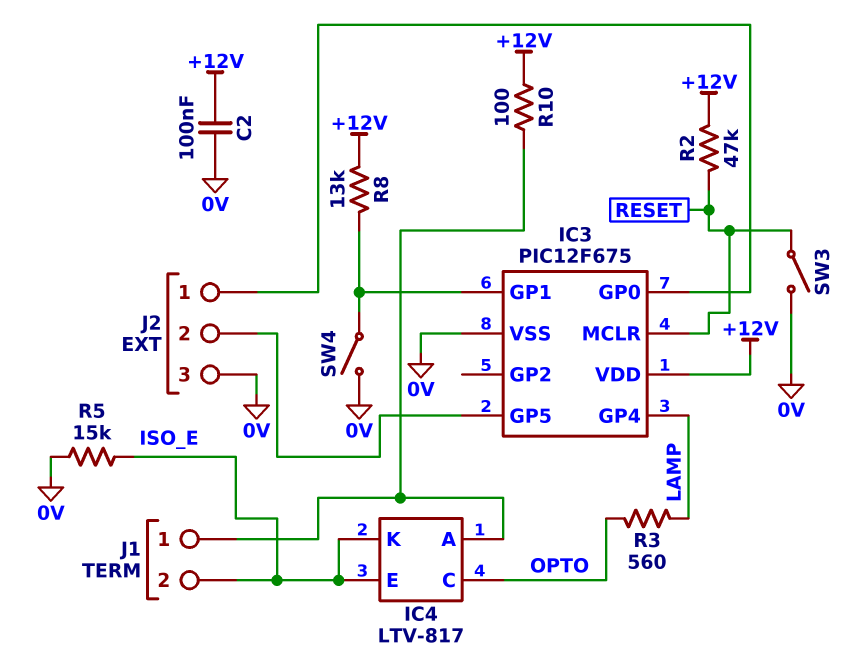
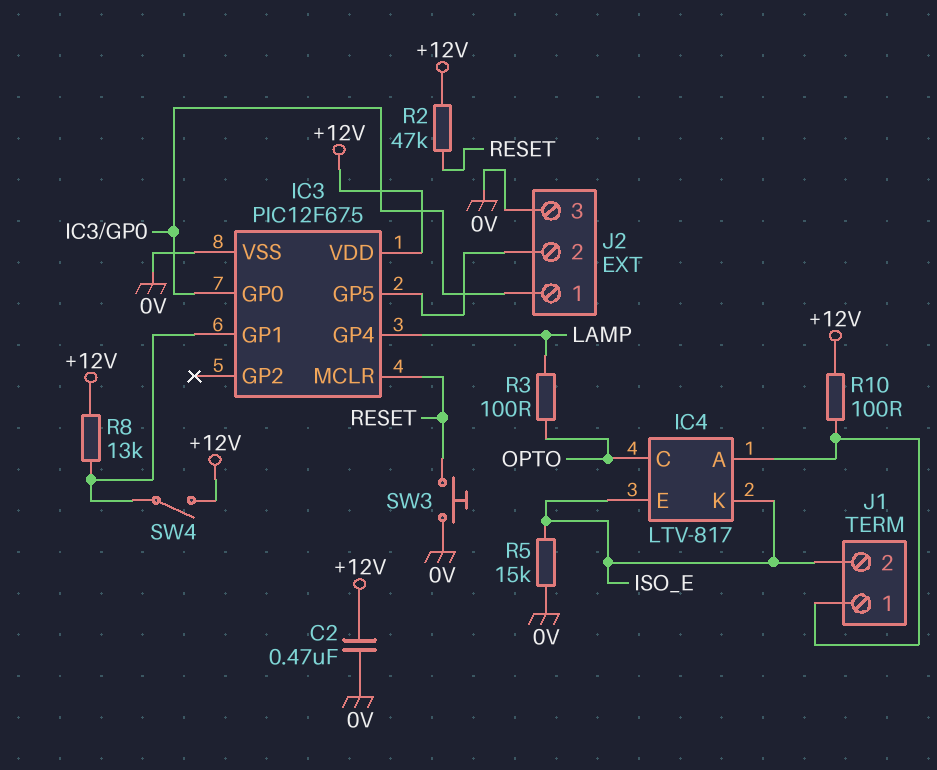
C2: 100nF (+12V, 0V) -> 470nF (+12V, 0V)
R3: 560 (LAMP, OPTO) -> 100 (LAMP, OPTO)
SW3: switch (0V, RESET) -> button (0V, RESET)
SW4: switch (0V, IC3/GP1) -> switch (+12V, IC3/GP1)

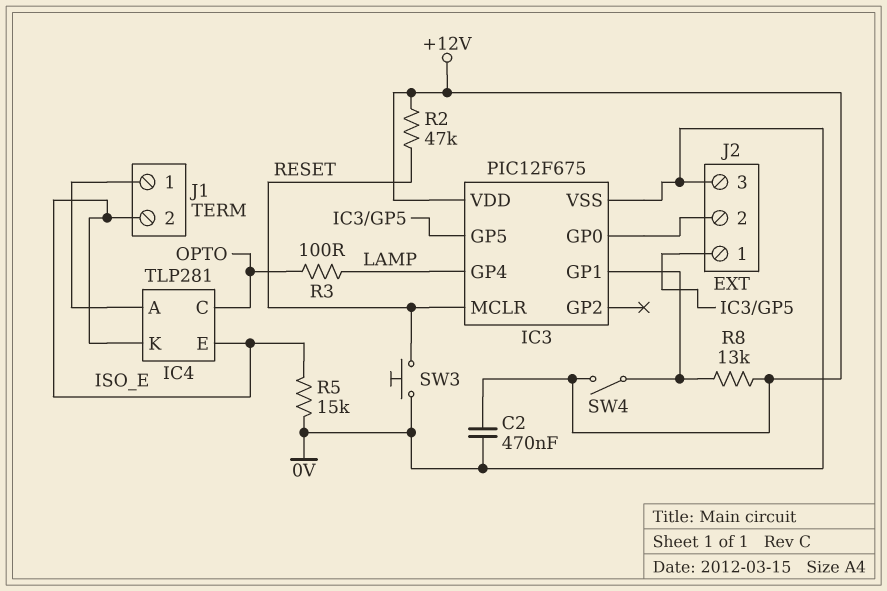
IC4: LTV-817 -> TLP281
J2 pin 1: IC3/GP0 -> IC3/GP5
J2 pin 2: IC3/GP5 -> IC3/GP0
R10: 100 (+12V, IC4/A) -> none

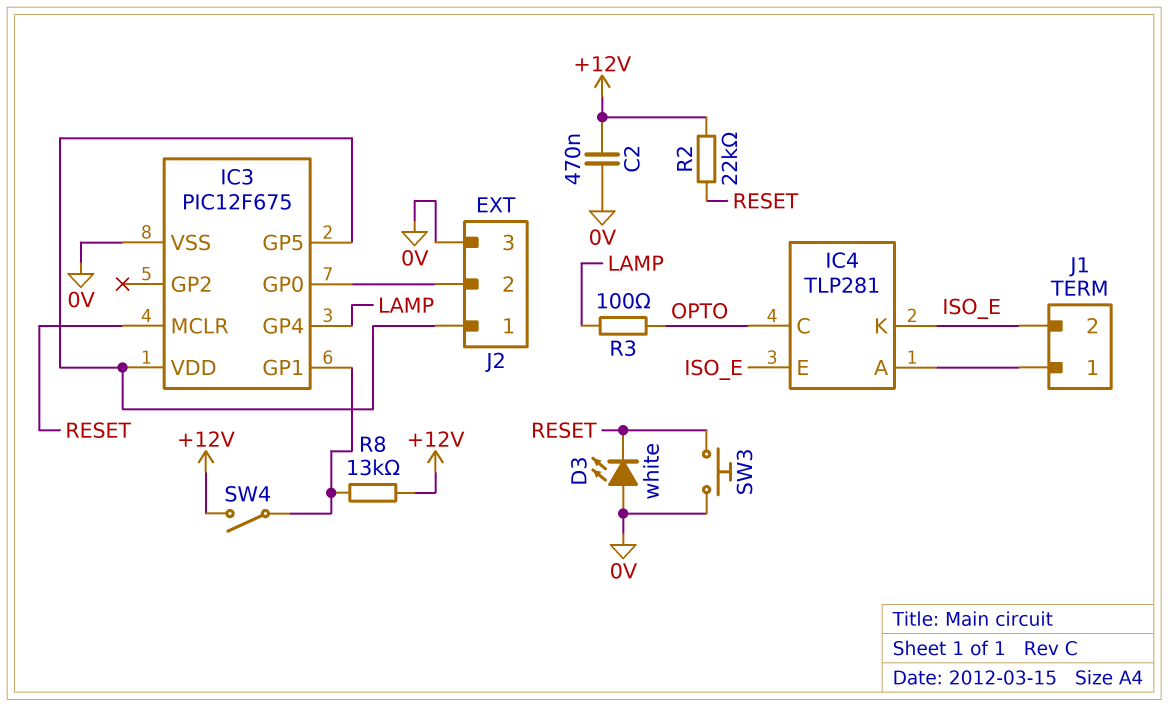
D3: none -> LED white (A 0V, K RESET)
IC3 pin VDD: +12V -> IC3/GP5
R2: 47k (+12V, RESET) -> 22k (+12V, RESET)
R5: 15k (0V, ISO_E) -> none

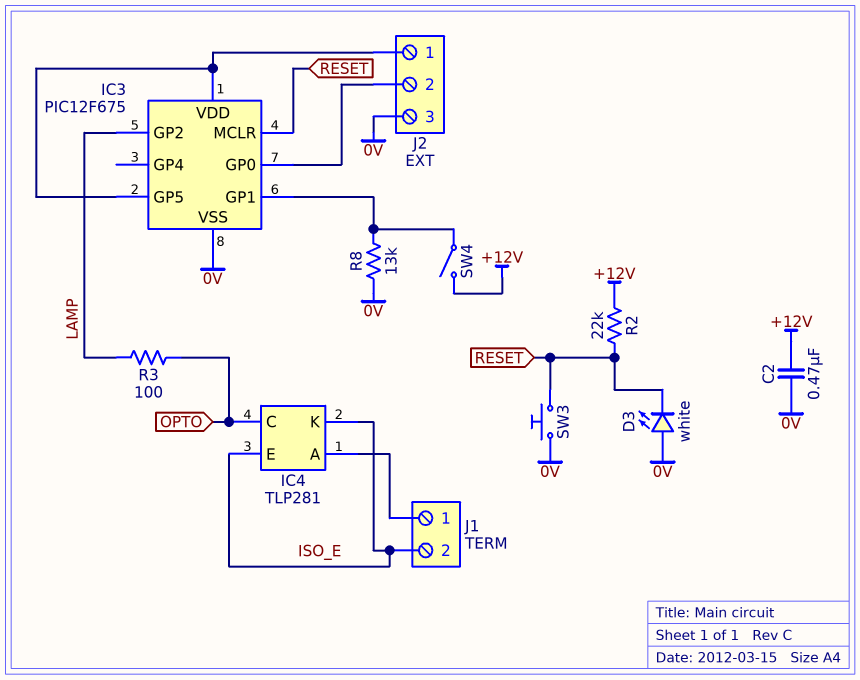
IC3 pin GP2: none -> LAMP
IC3 pin GP4: LAMP -> none
R8: 13k (+12V, IC3/GP1) -> 13k (0V, IC3/GP1)

